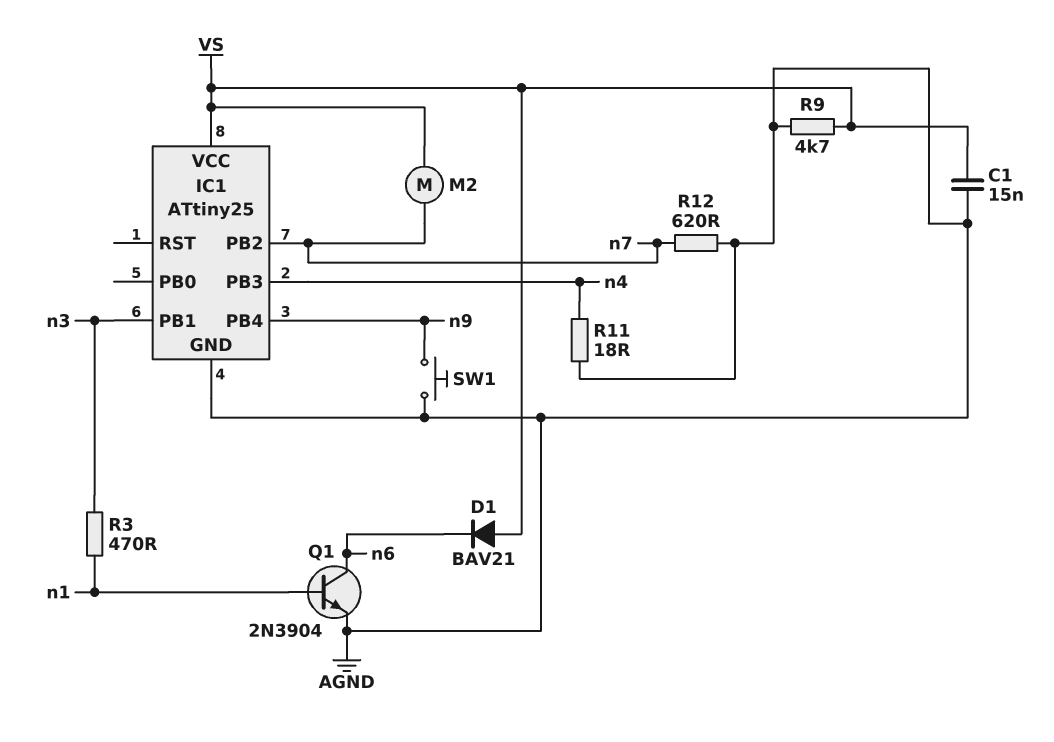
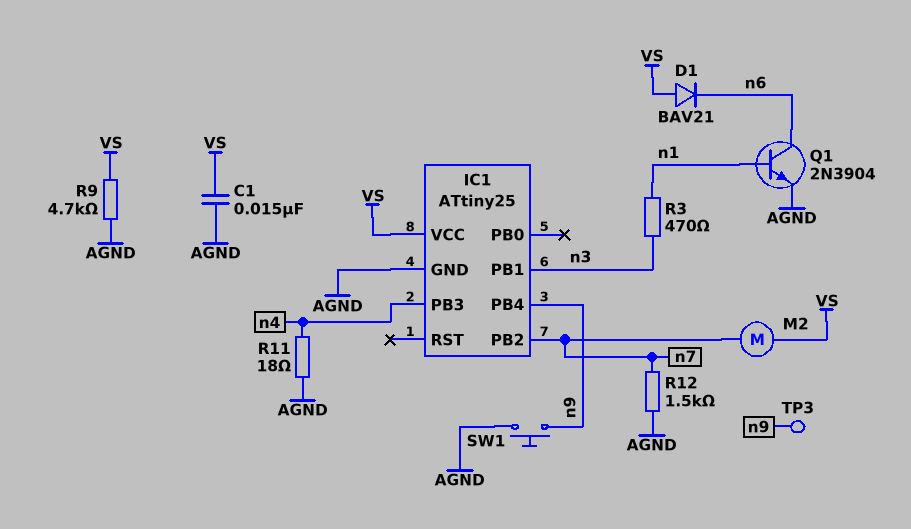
R12: 620 (AGND, n7) -> 1.5k (AGND, n7)
TP3: none -> test point (n9)

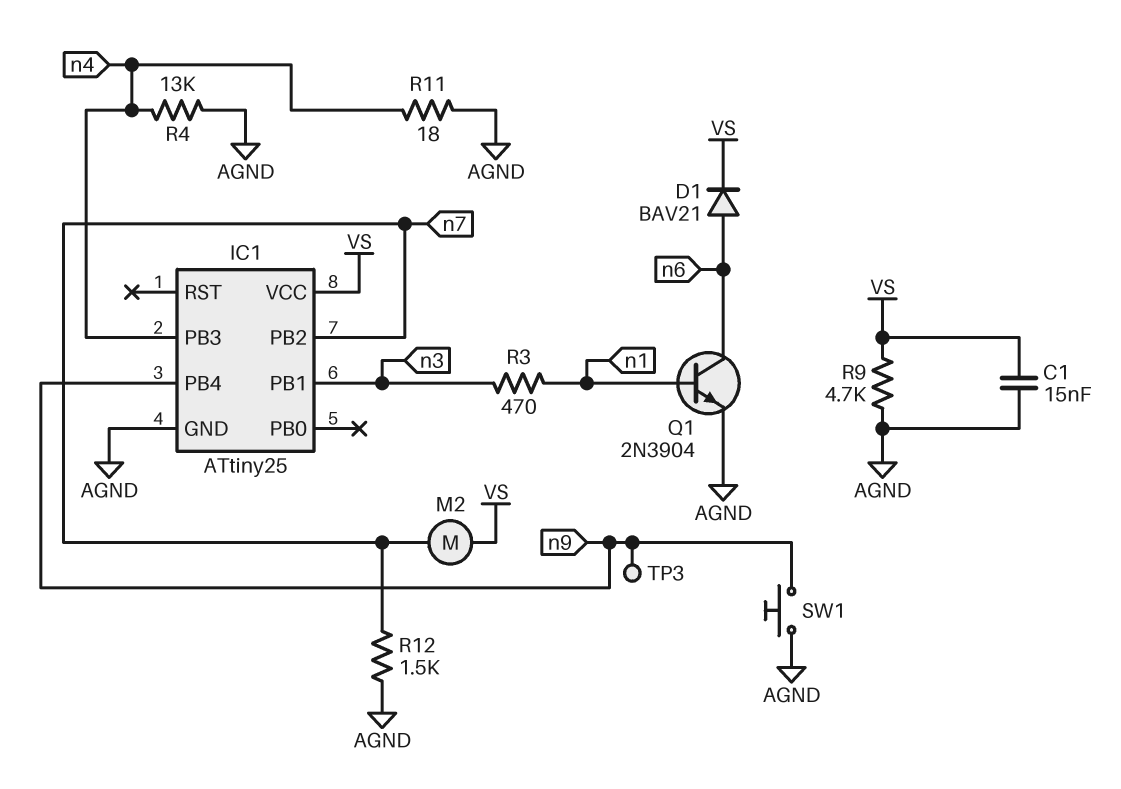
D1: diode BAV21 (A VS, K n6) -> diode BAV21 (A n6, K VS)
R4: none -> 13k (AGND, n4)

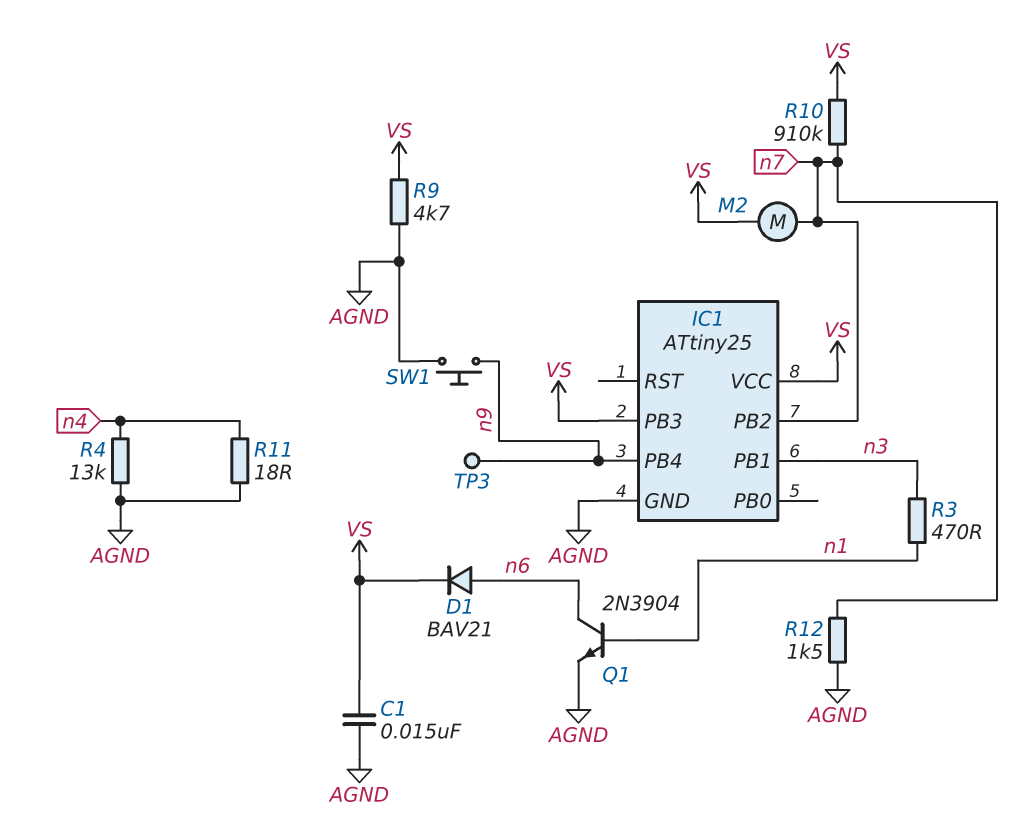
IC1 pin PB3: n4 -> VS
R10: none -> 910k (VS, n7)

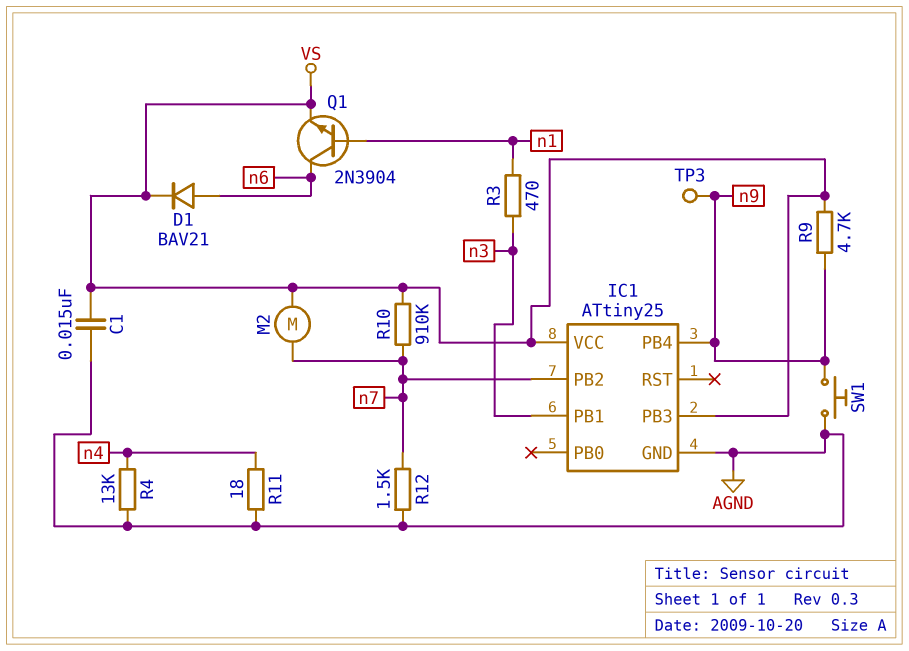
Q1: NPN 2N3904 (B n1, C n6, E AGND) -> NPN 2N3904 (B n1, C n6, E VS)
R9: 4.7k (AGND, VS) -> 4.7k (VS, n9)

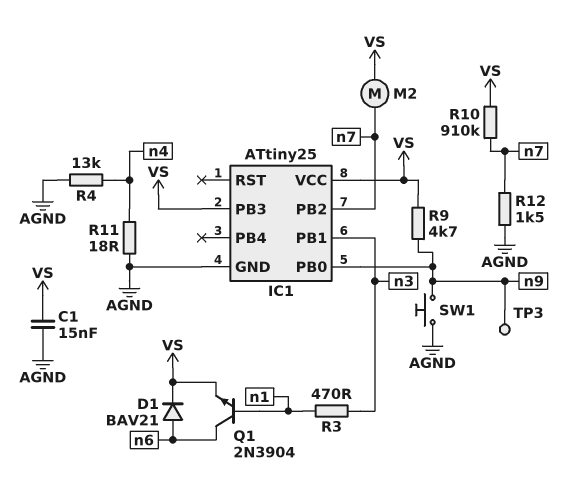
IC1 pin PB0: none -> n9
IC1 pin PB4: n9 -> none

